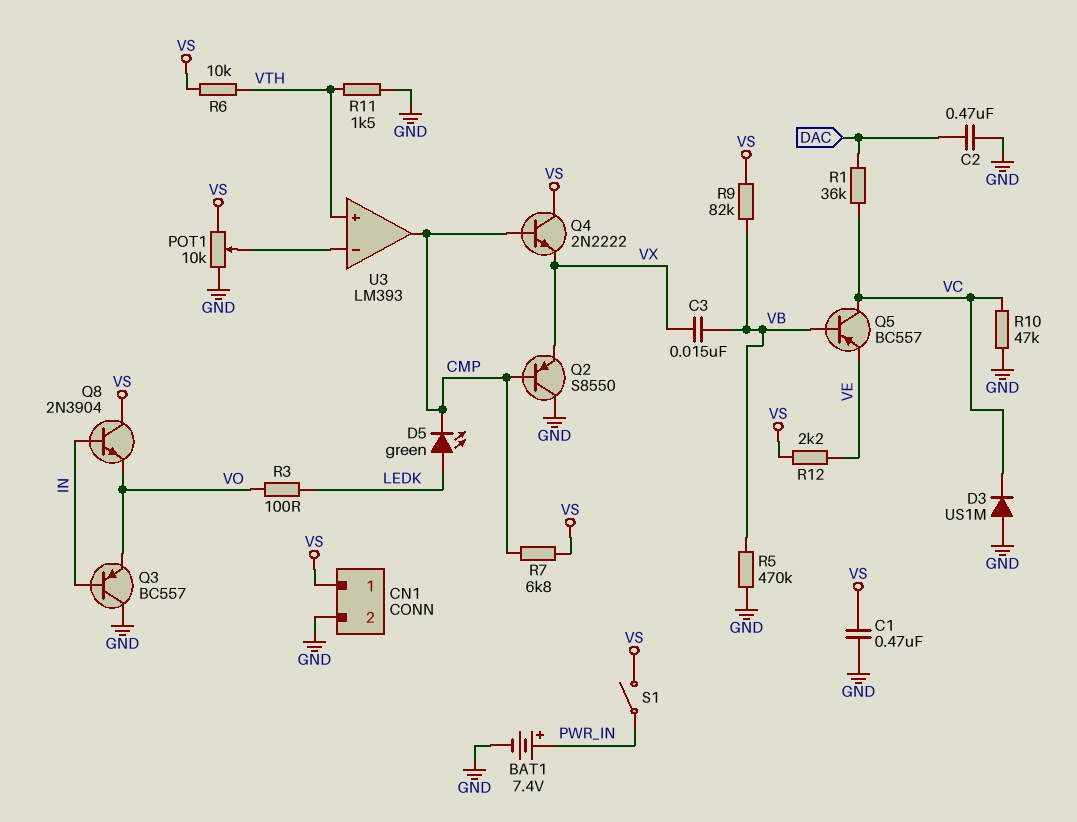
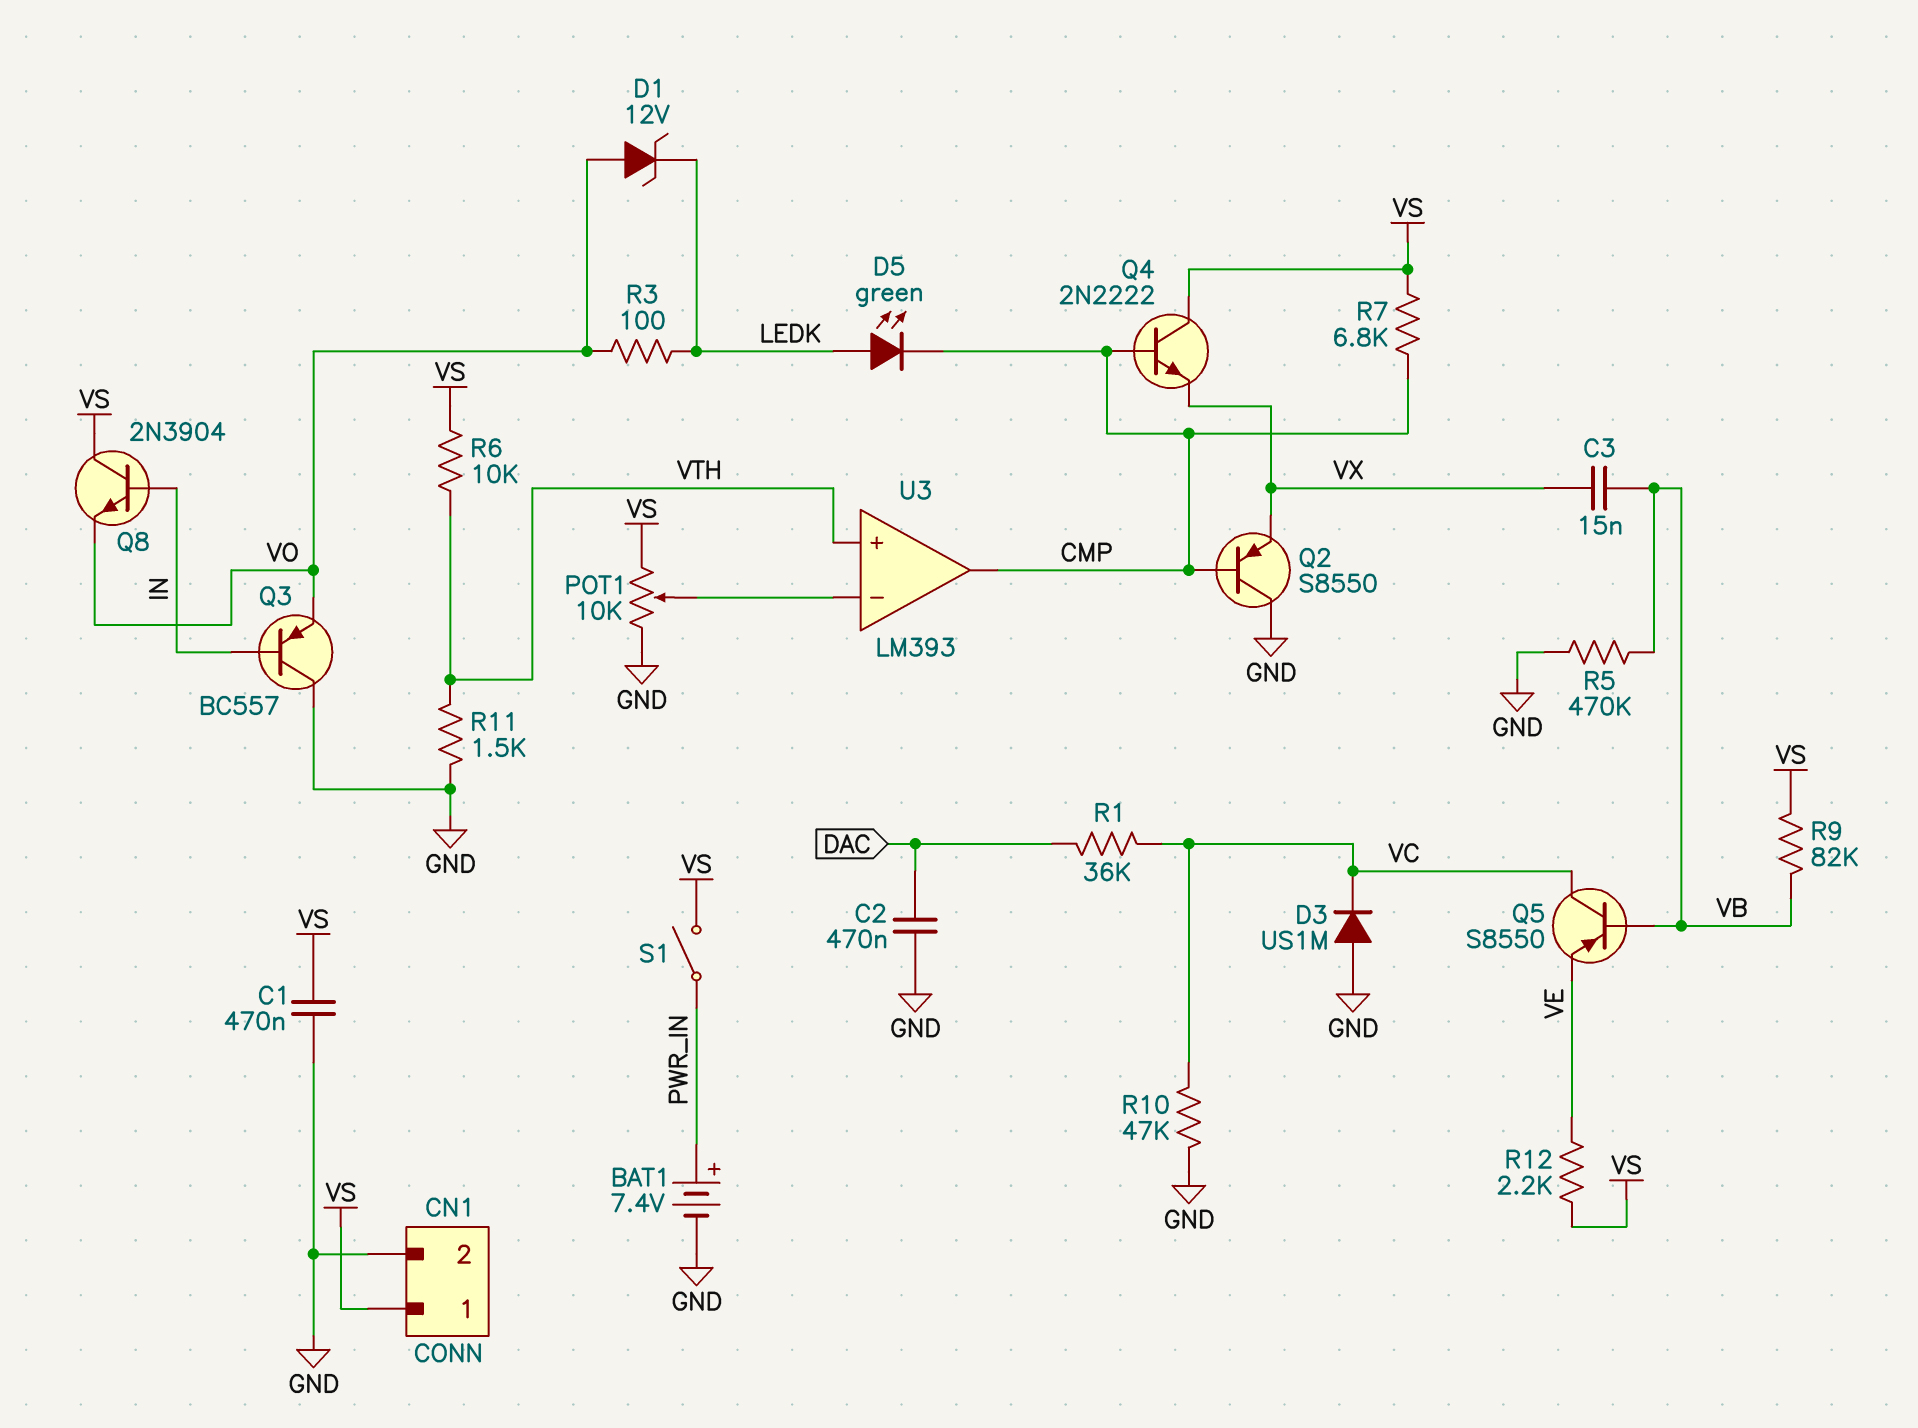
D1: none -> zener 12V (A VO, K LEDK)
Q5: PNP BC557 (B VB, C VC, E VE) -> PNP S8550 (B VB, C VC, E VE)

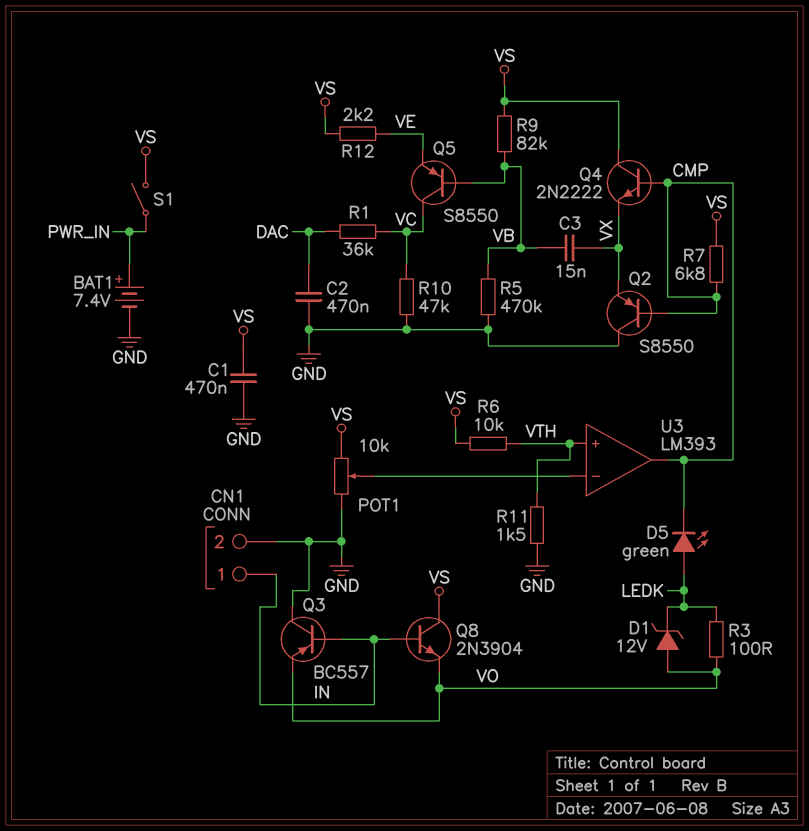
CN1 pin 1: VS -> IN
D3: diode US1M (A GND, K VC) -> none

